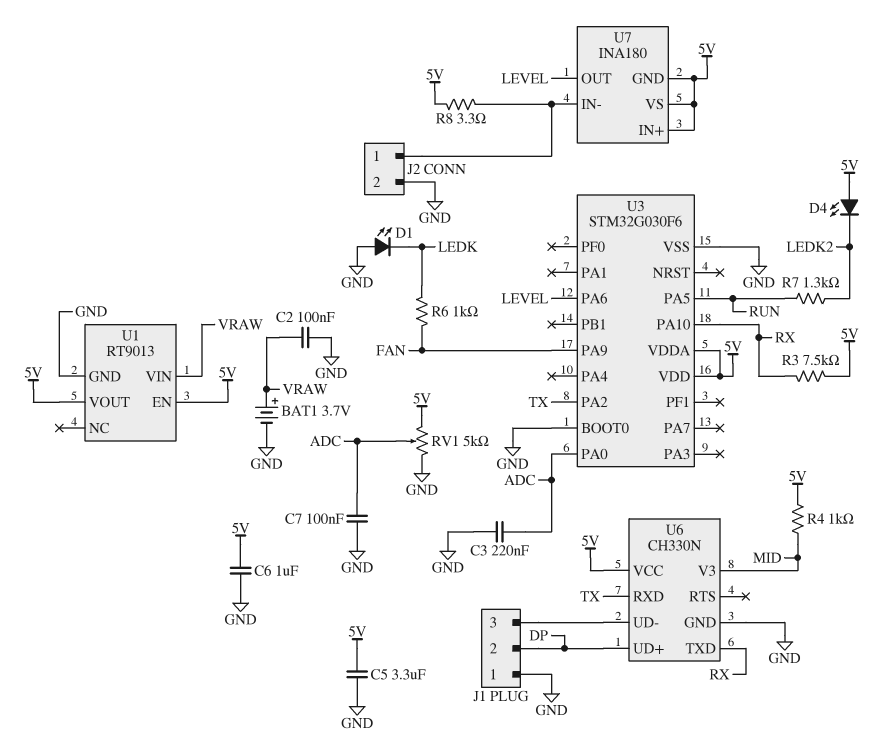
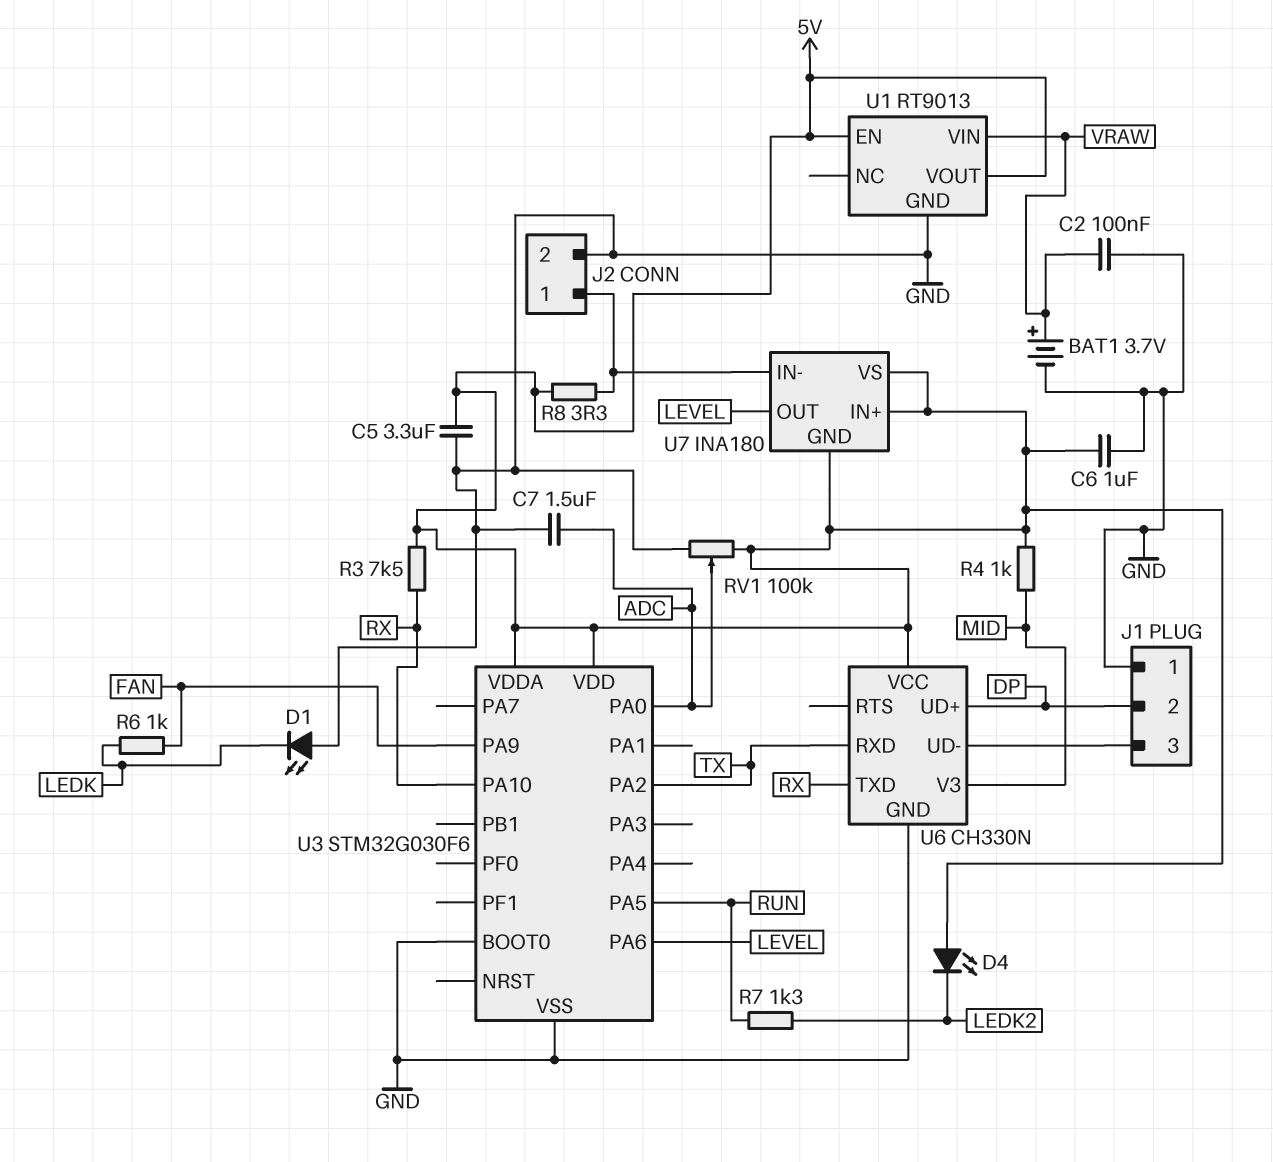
C3: 220nF (ADC, GND) -> none
C7: 100nF (ADC, GND) -> 1.5uF (ADC, GND)
RV1: 5k (5V, GND, wiper ADC) -> 100k (5V, GND, wiper ADC)

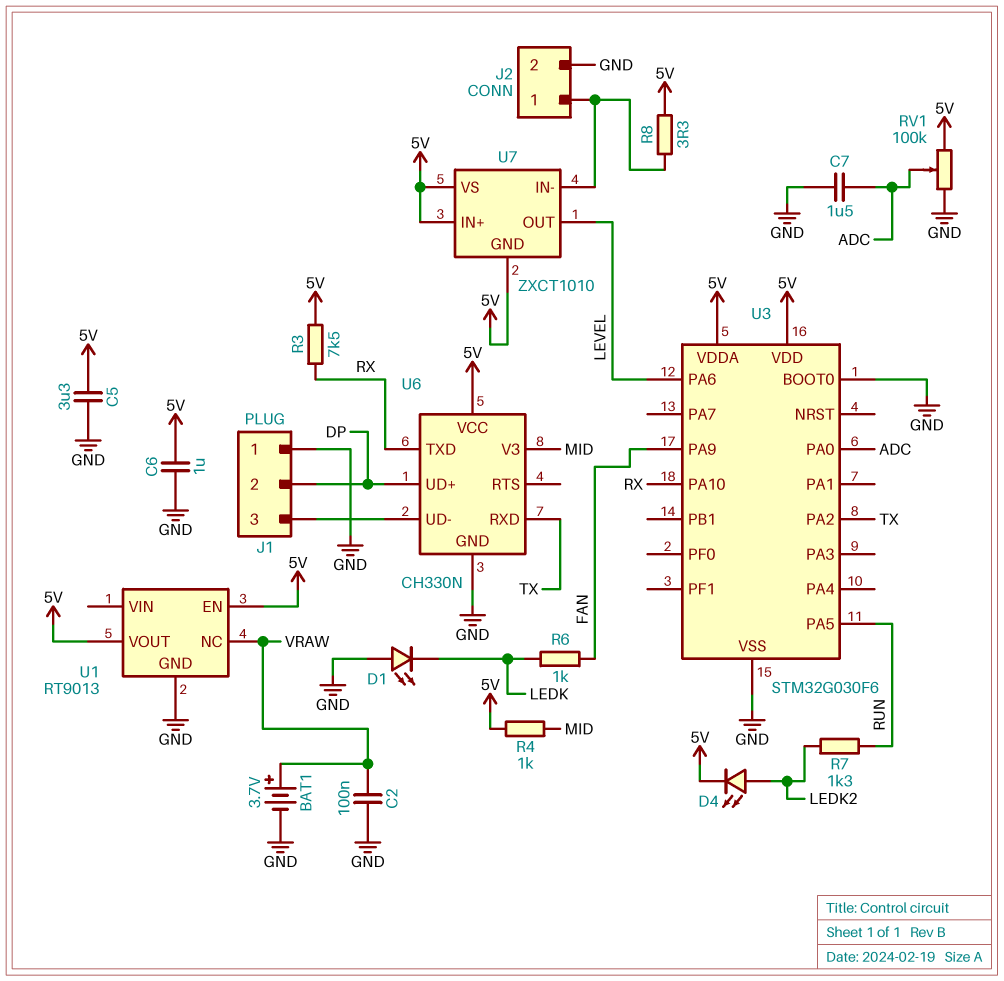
D4: LED (A 5V, K LEDK2) -> LED (A LEDK2, K 5V)
U1 pin NC: none -> VRAW
U1 pin VIN: VRAW -> none
U7: INA180 -> ZXCT1010

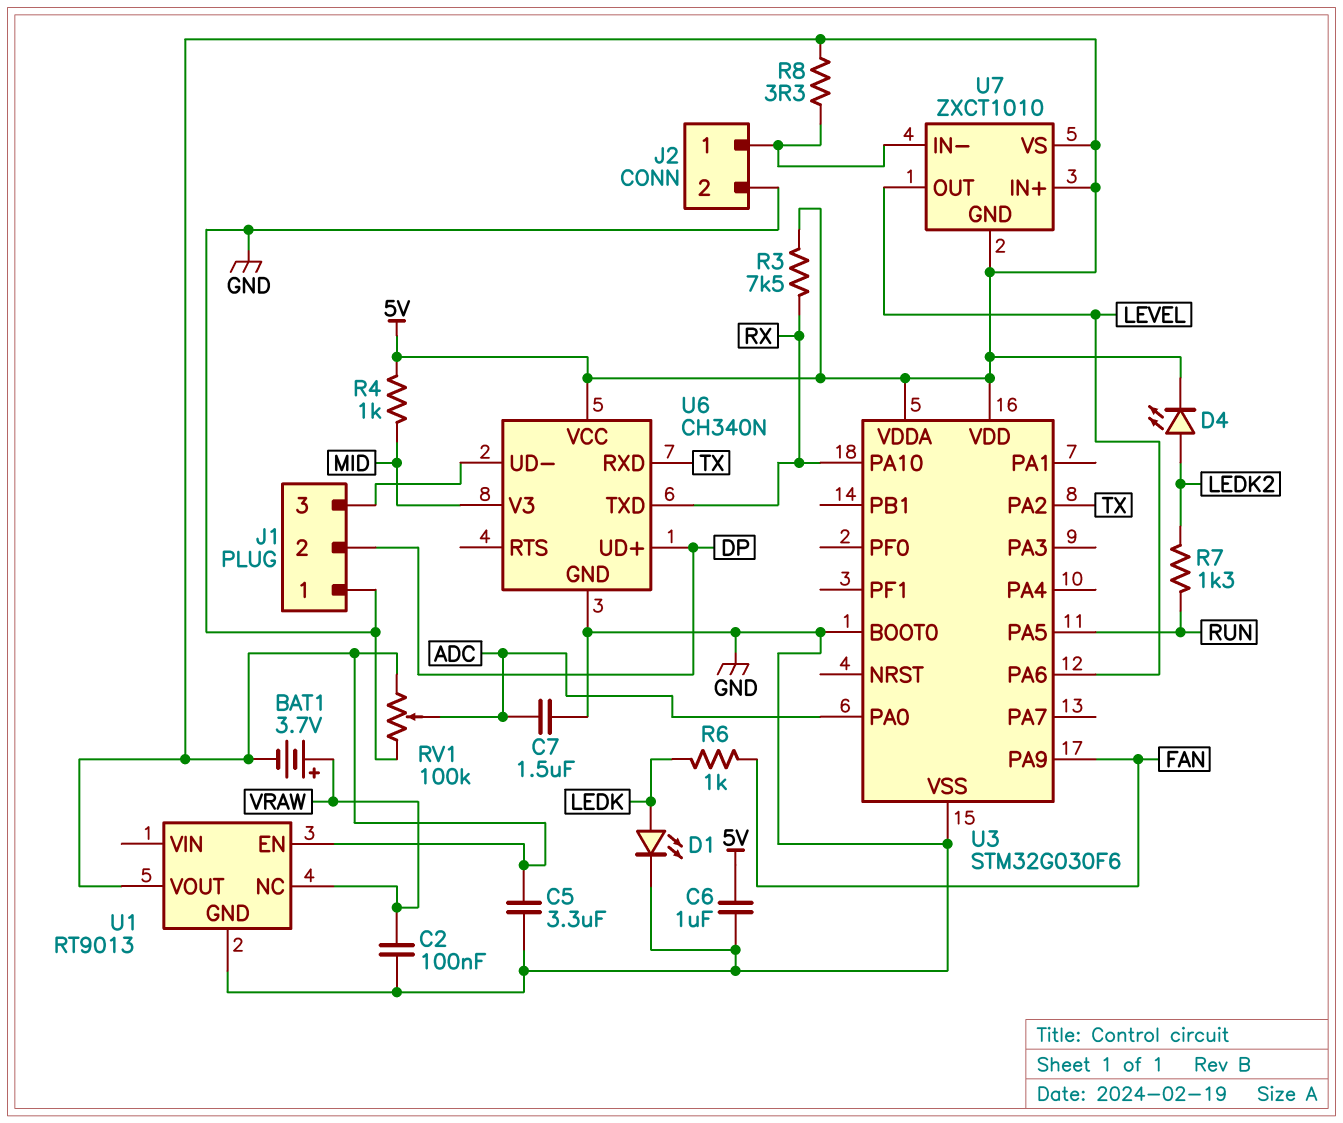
BAT1: 3.7V (plus VRAW, minus GND) -> 3.7V (plus VRAW, minus 5V)
D1: LED (A GND, K LEDK) -> LED (A LEDK, K GND)
U6: CH330N -> CH340N

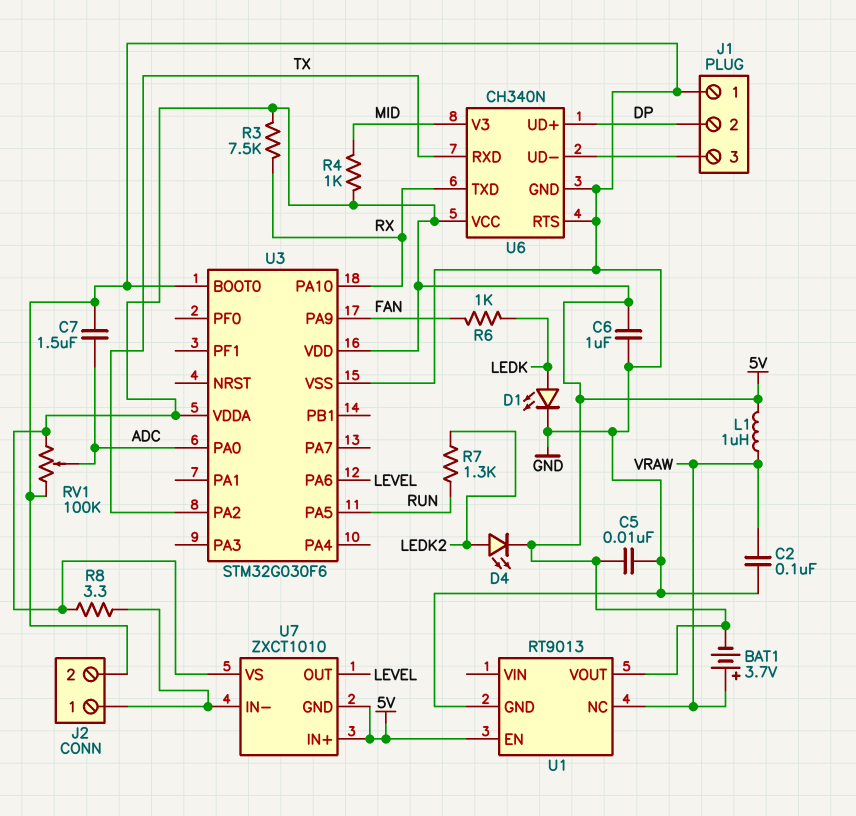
C5: 3.3uF (5V, GND) -> 10nF (5V, GND)
L1: none -> 1uH (5V, VRAW)
U6 pin RTS: none -> GND

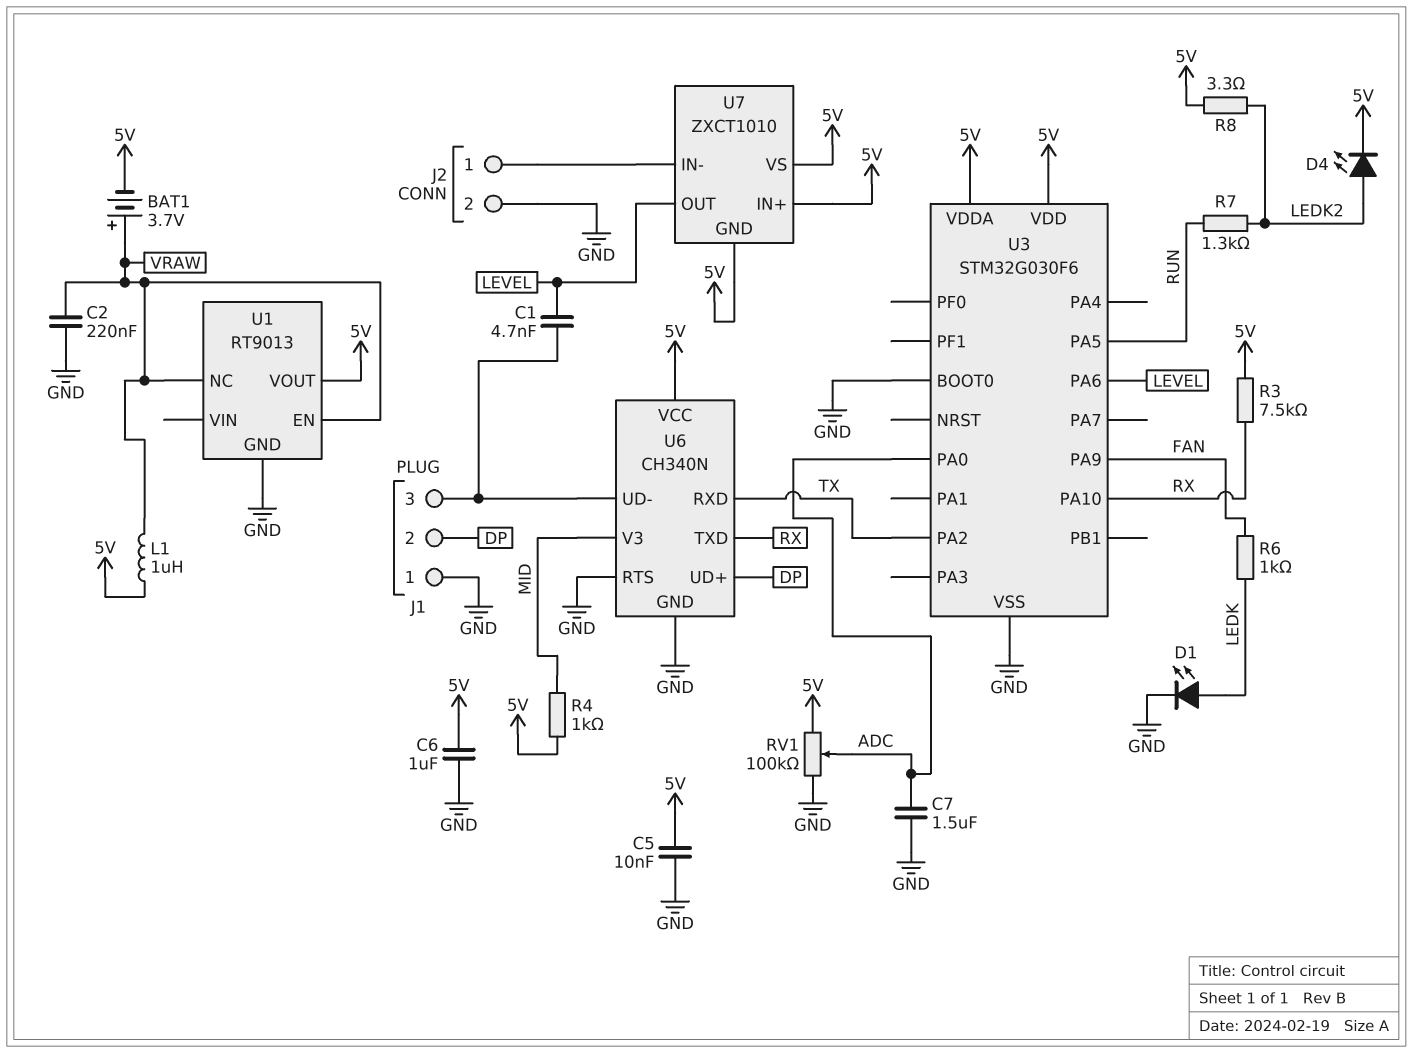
C1: none -> 4.7nF (J1/3, LEVEL)
C2: 100nF (GND, VRAW) -> 220nF (GND, VRAW)
R8: 3.3 (5V, J2/1) -> 3.3 (5V, LEDK2)
U1 pin EN: 5V -> VRAW

